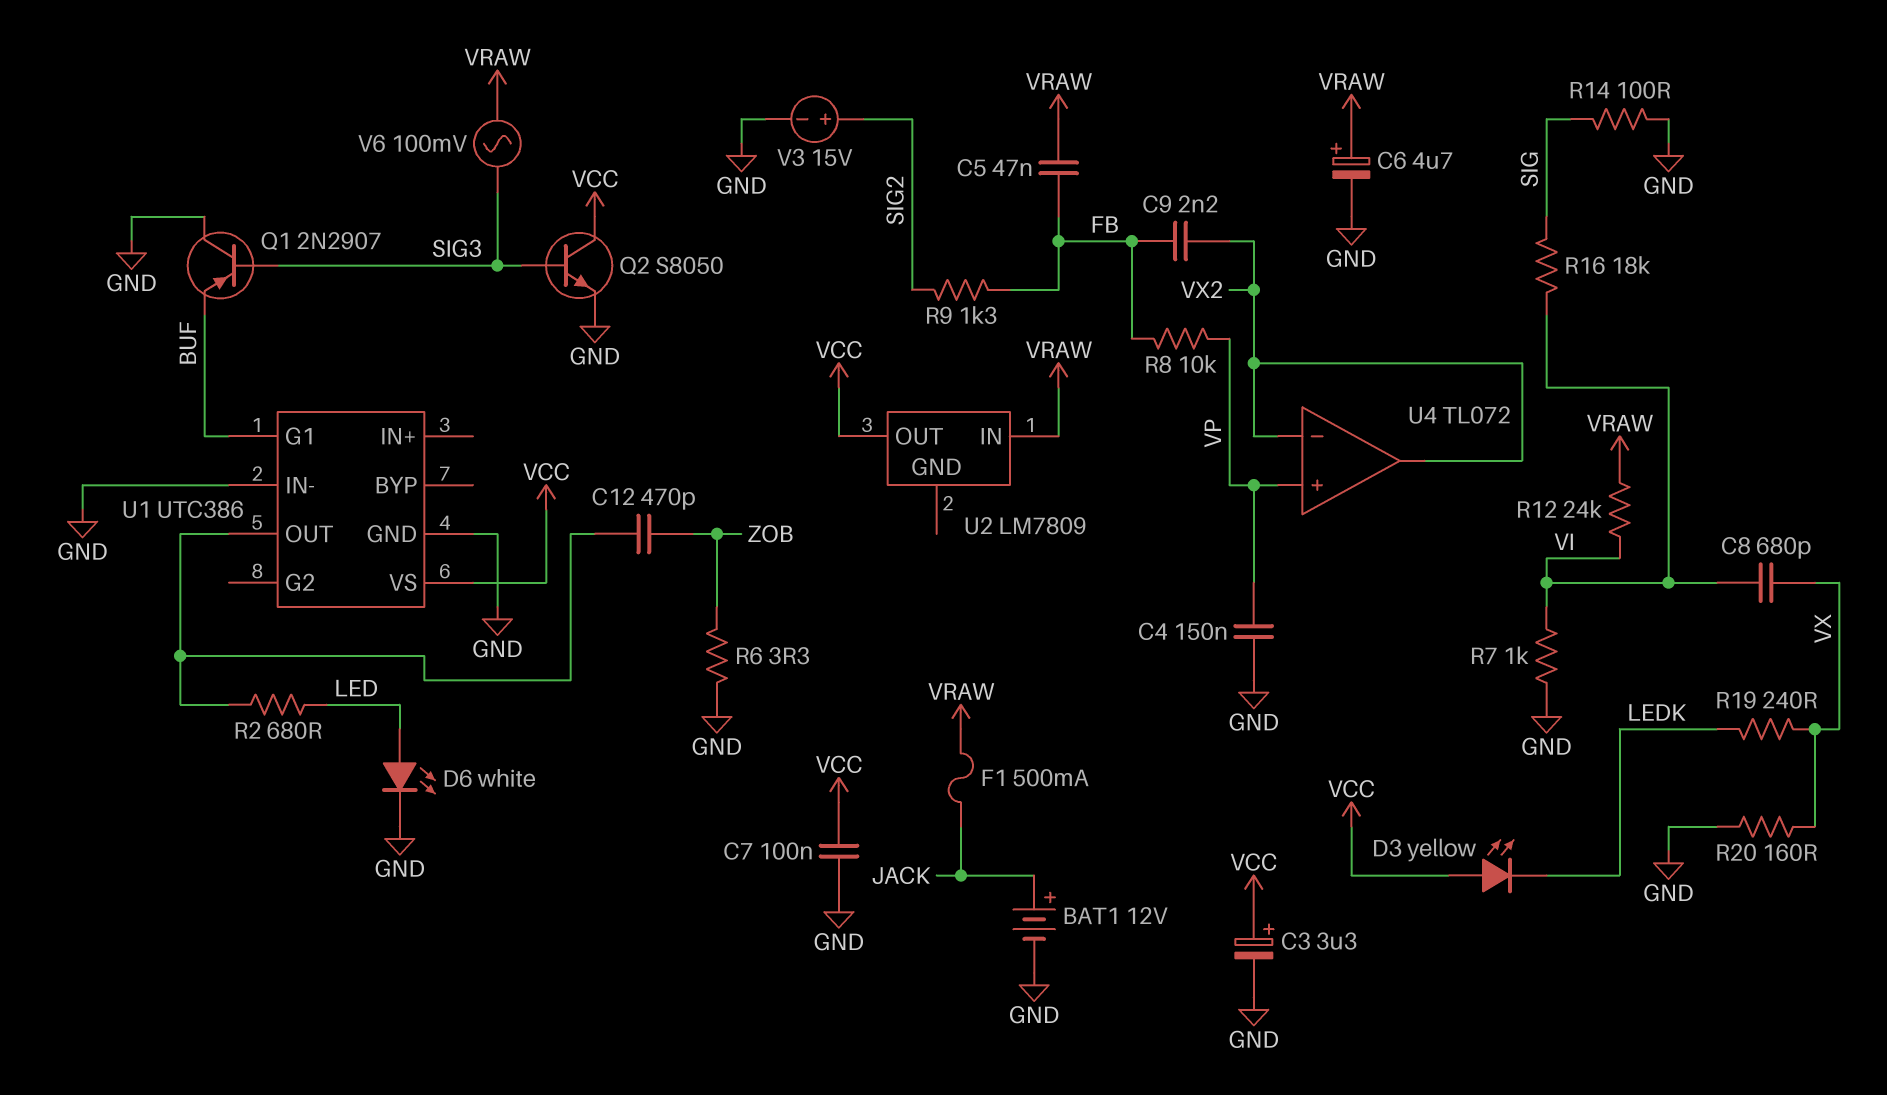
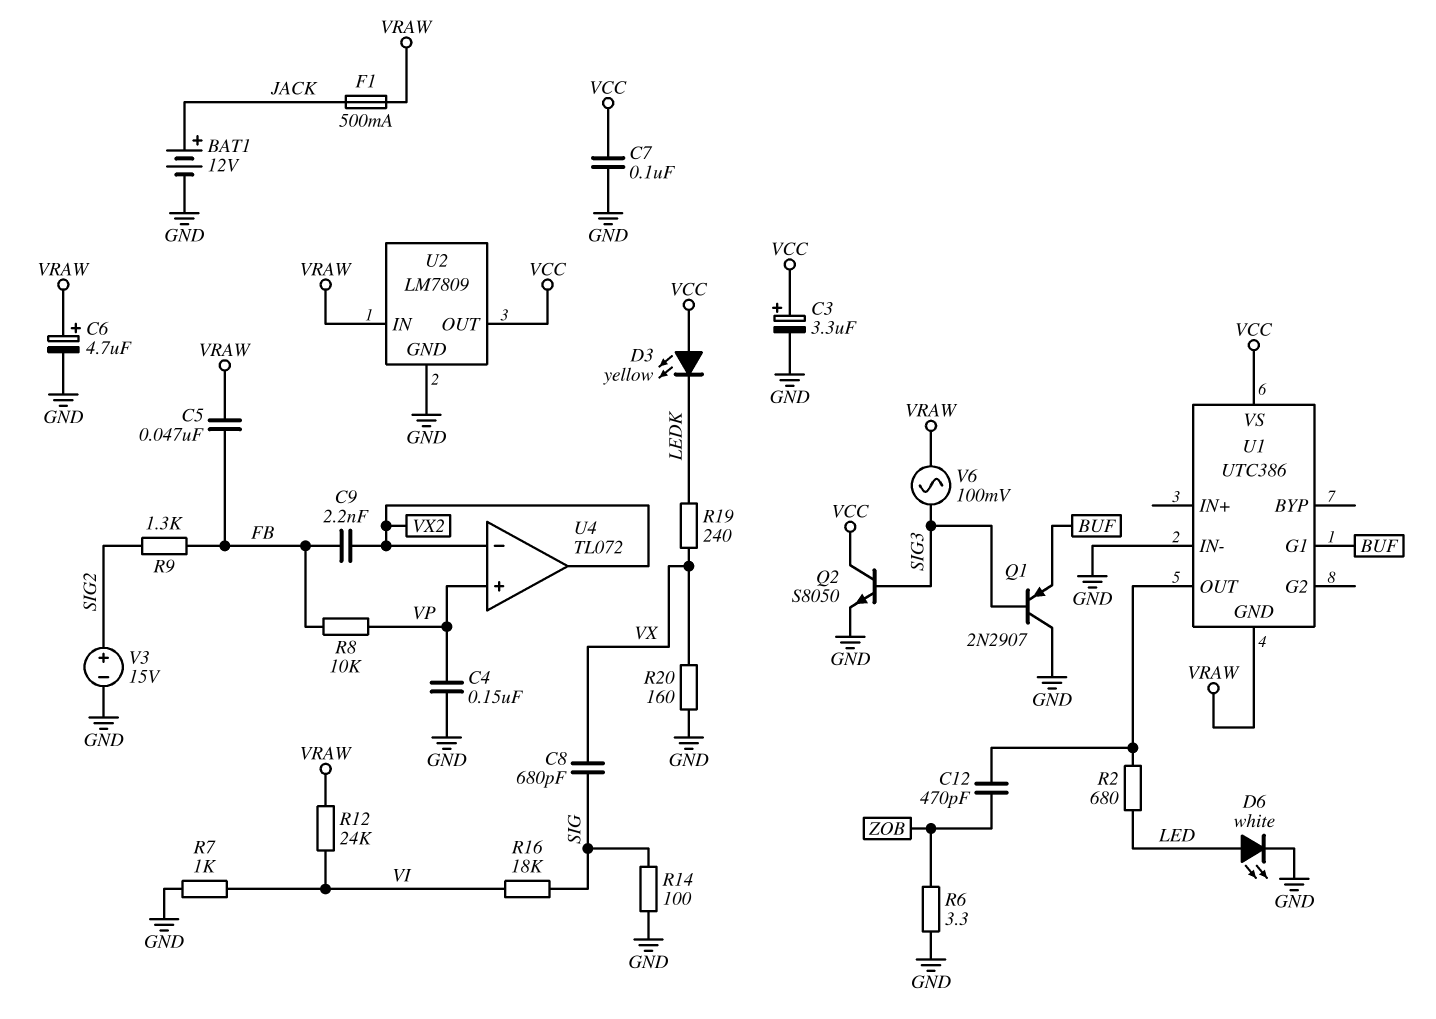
C8: 680pF (VI, VX) -> 680pF (SIG, VX)
U1 pin GND: GND -> VRAW
U2 pin GND: none -> GND

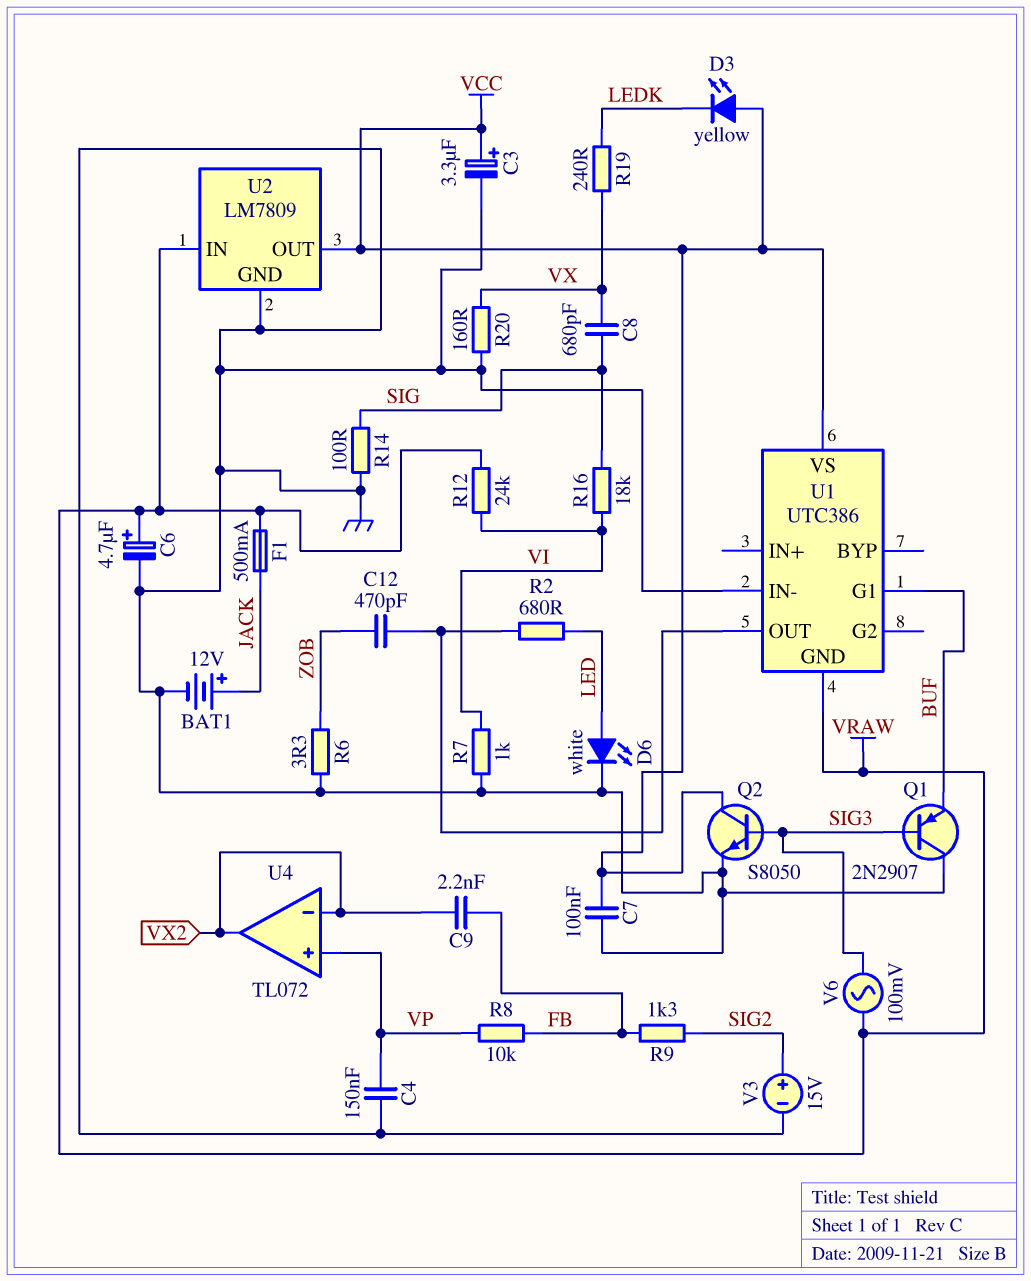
C5: 47nF (FB, VRAW) -> none

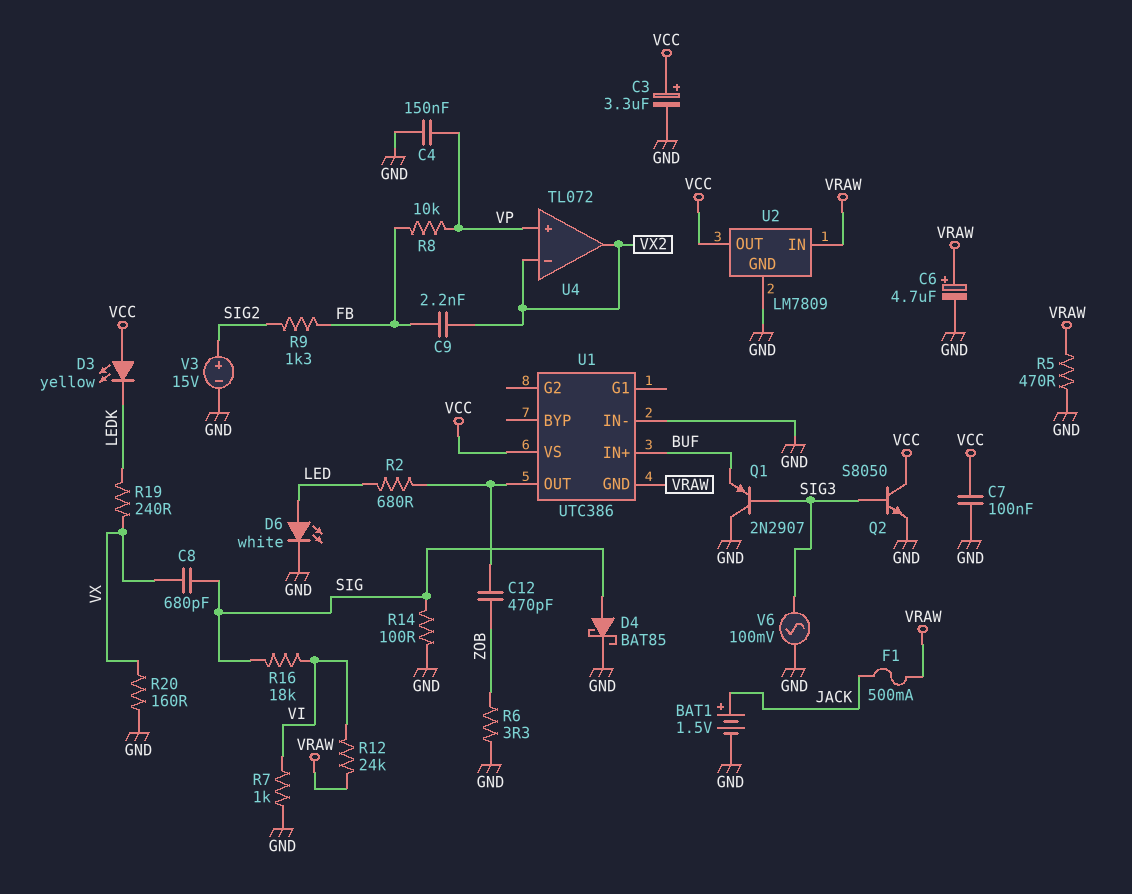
BAT1: 12V (plus JACK, minus GND) -> 1.5V (plus JACK, minus GND)
D4: none -> schottky BAT85 (A SIG, K GND)
R5: none -> 470 (GND, VRAW)
U1 pin G1: BUF -> none
U1 pin IN+: none -> BUF
V6: AC 100mV (SIG3, VRAW) -> AC 100mV (GND, SIG3)

